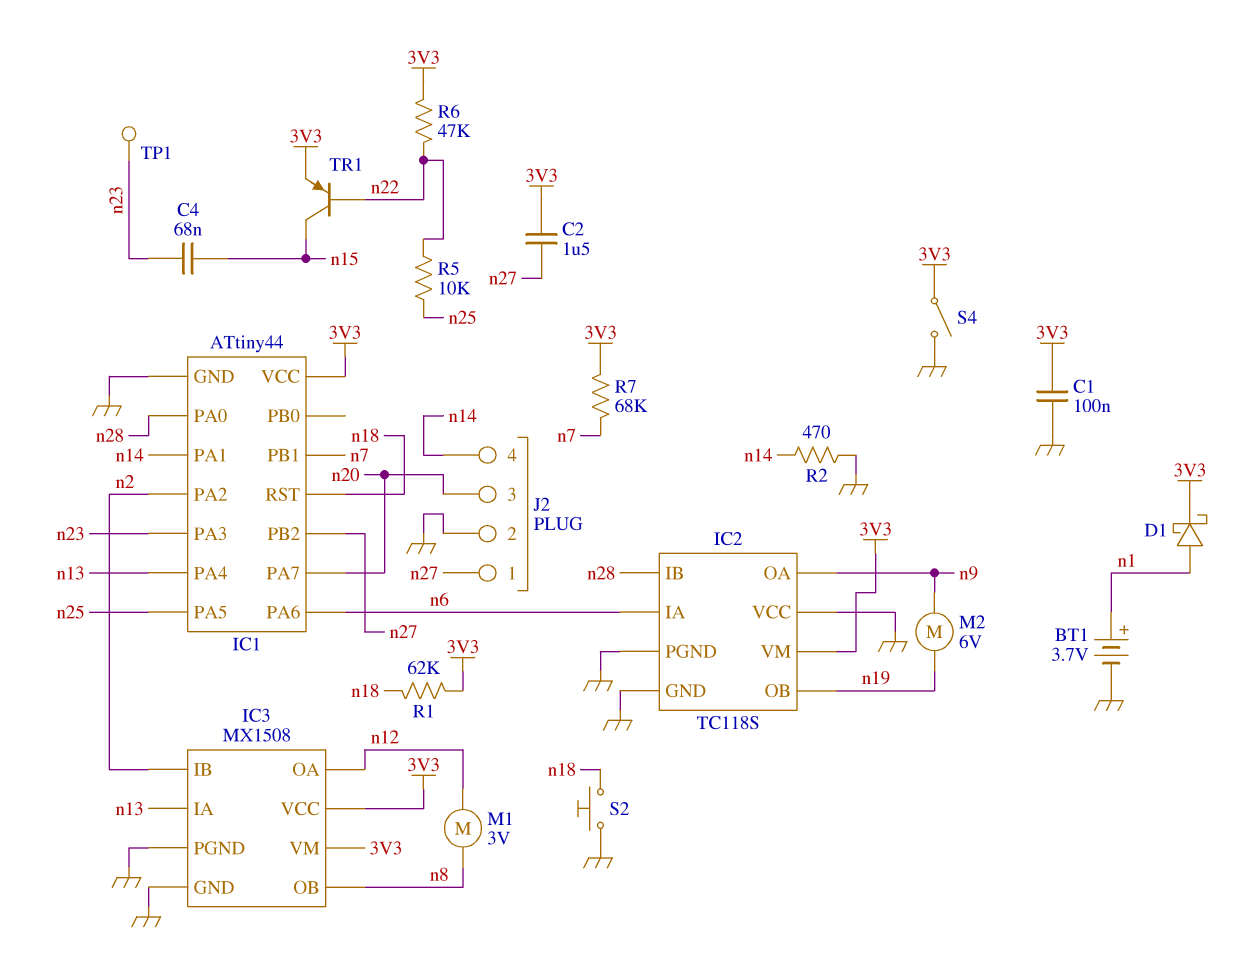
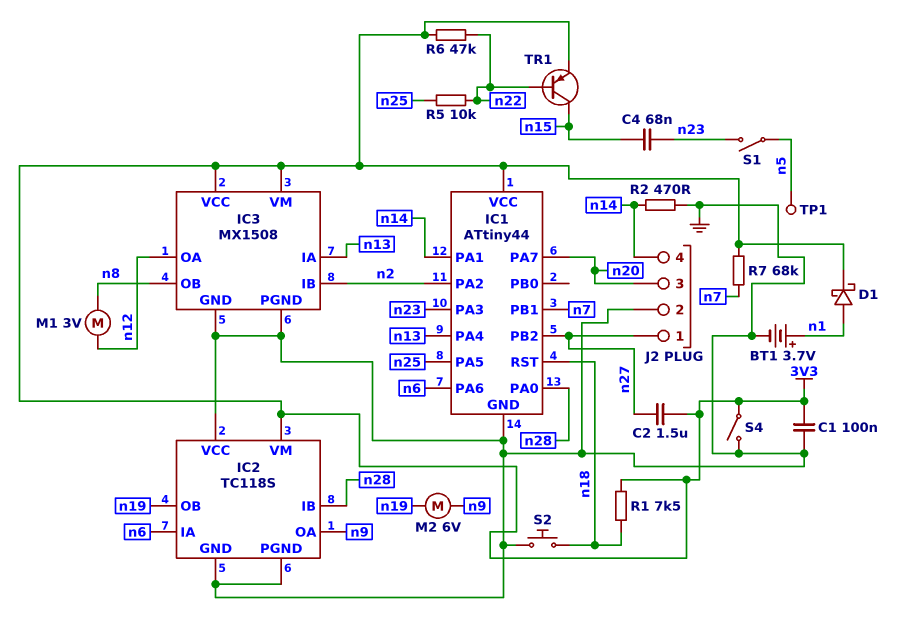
R1: 62k (3V3, n18) -> 7.5k (3V3, n18)
S1: none -> switch (n5, n23)
TP1: test point (n23) -> test point (n5)

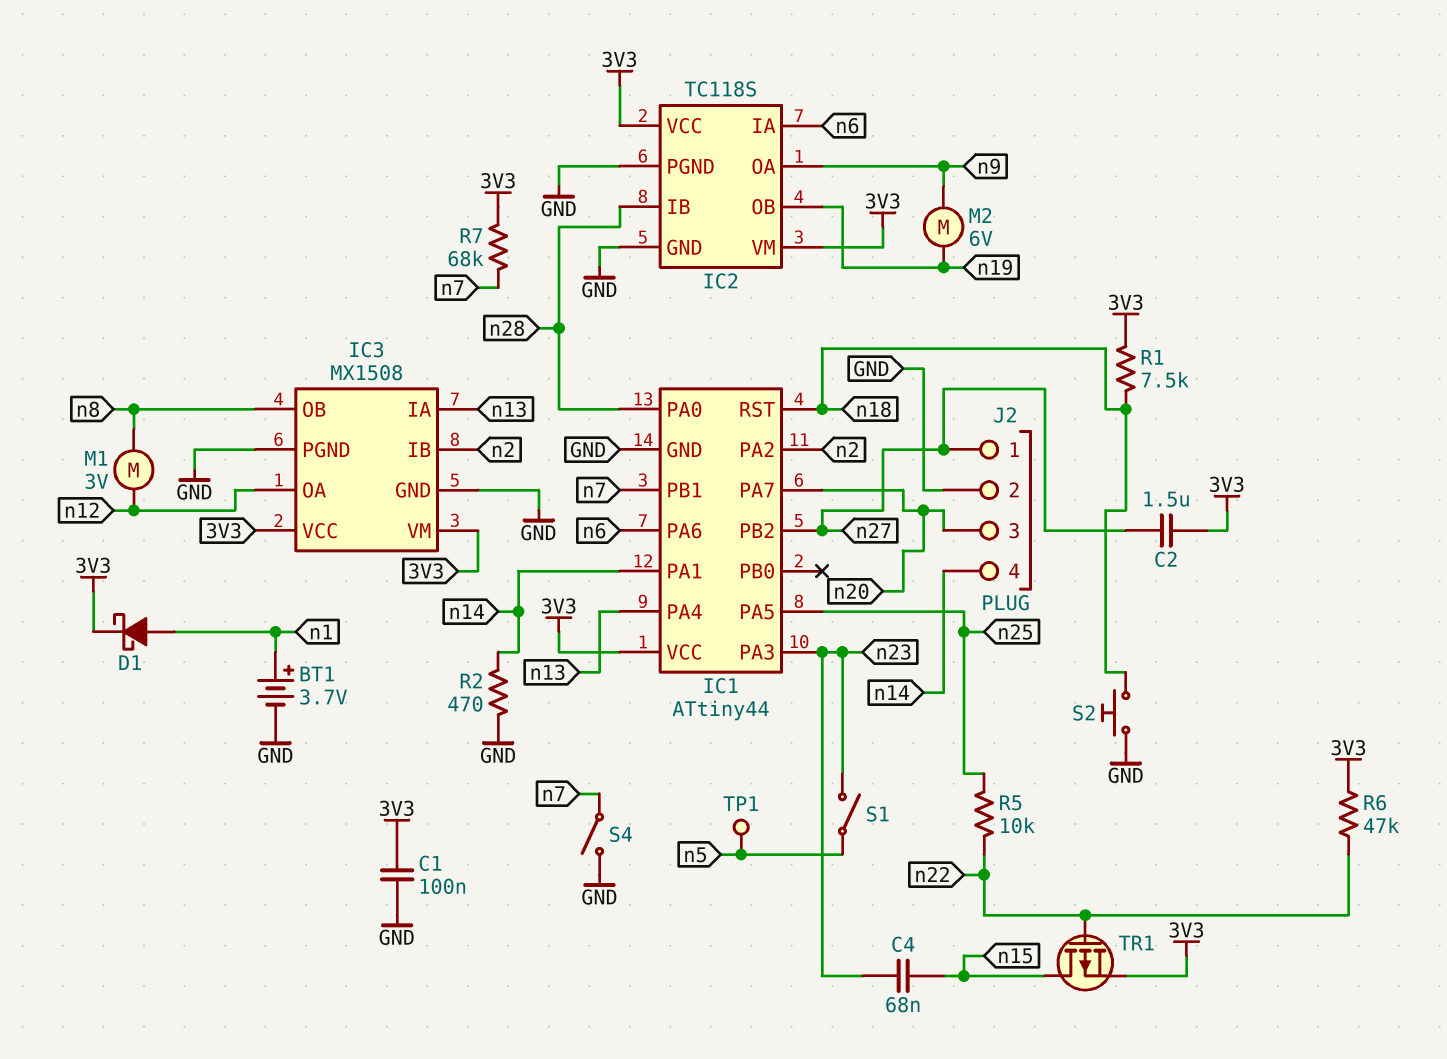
IC2 pin VCC: GND -> 3V3
S4: switch (3V3, GND) -> switch (GND, n7)
TR1: PNP (B n22, C n15, E 3V3) -> PMOS (G n22, D n15, S 3V3)

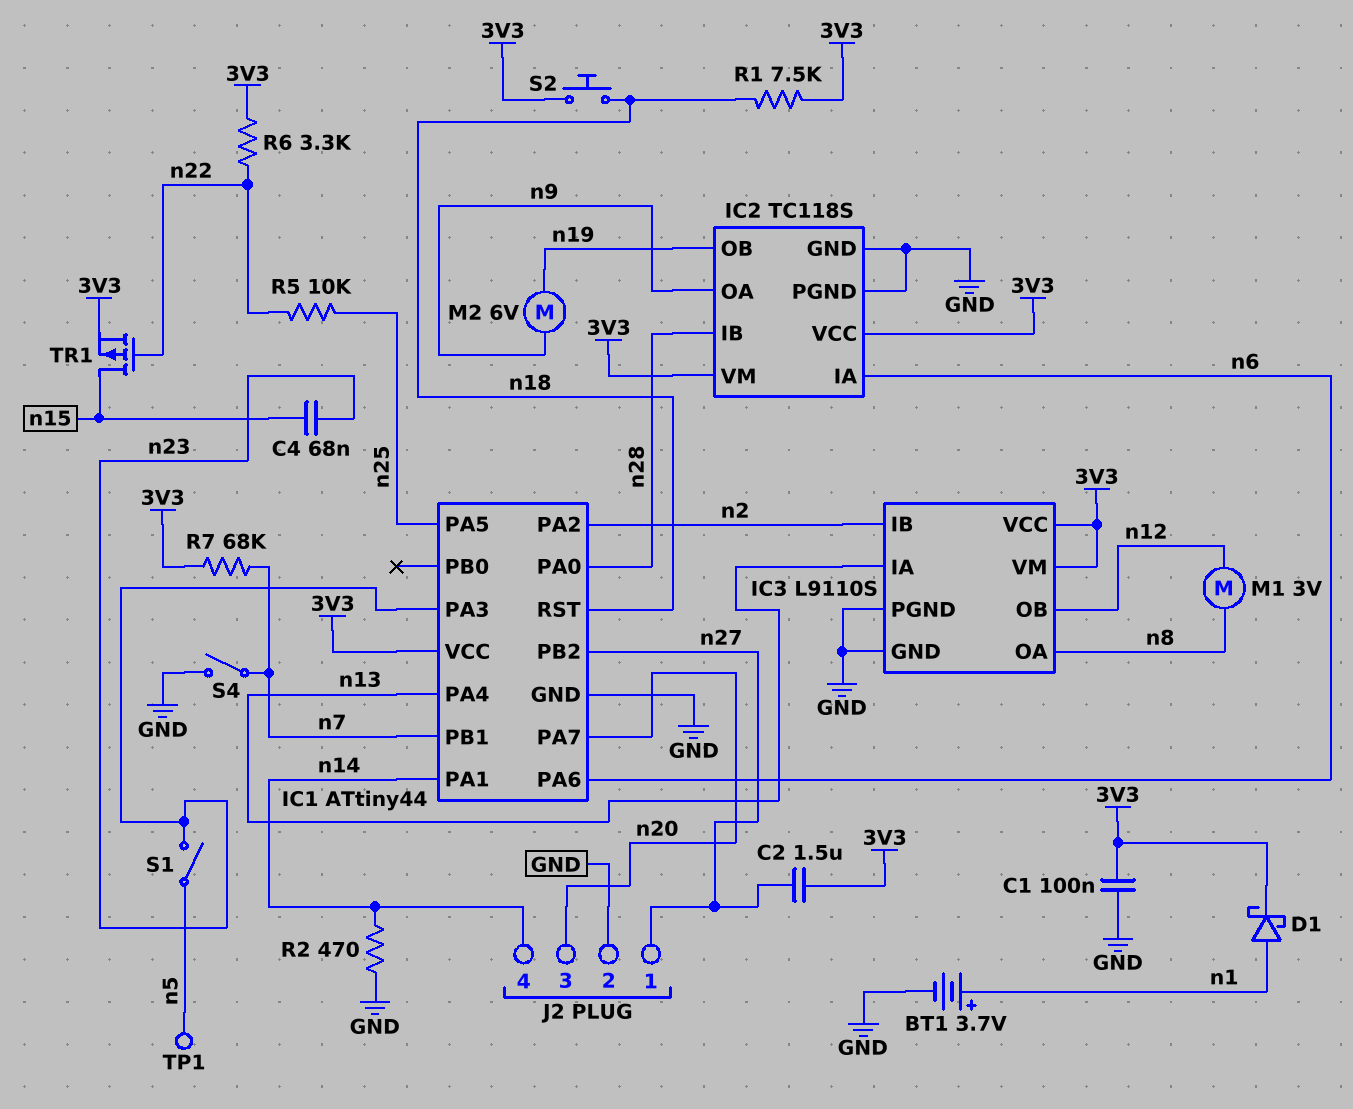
IC3: MX1508 -> L9110S
IC3 pin OA: n12 -> n8
IC3 pin OB: n8 -> n12
R6: 47k (3V3, n22) -> 3.3k (3V3, n22)
S2: button (GND, n18) -> button (3V3, n18)

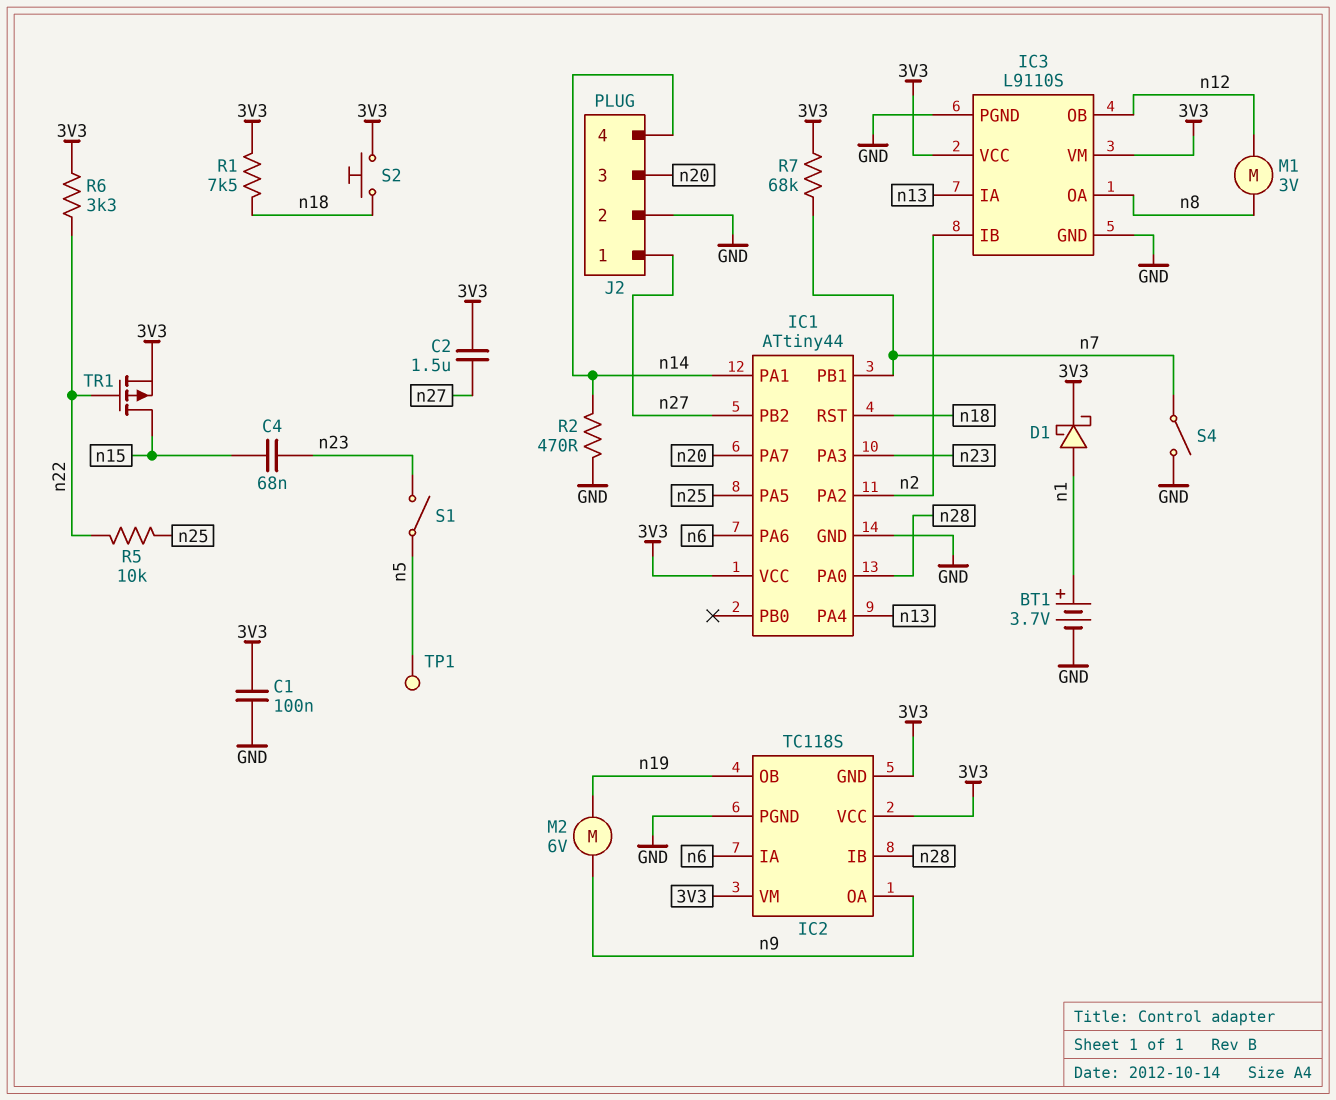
IC2 pin GND: GND -> 3V3

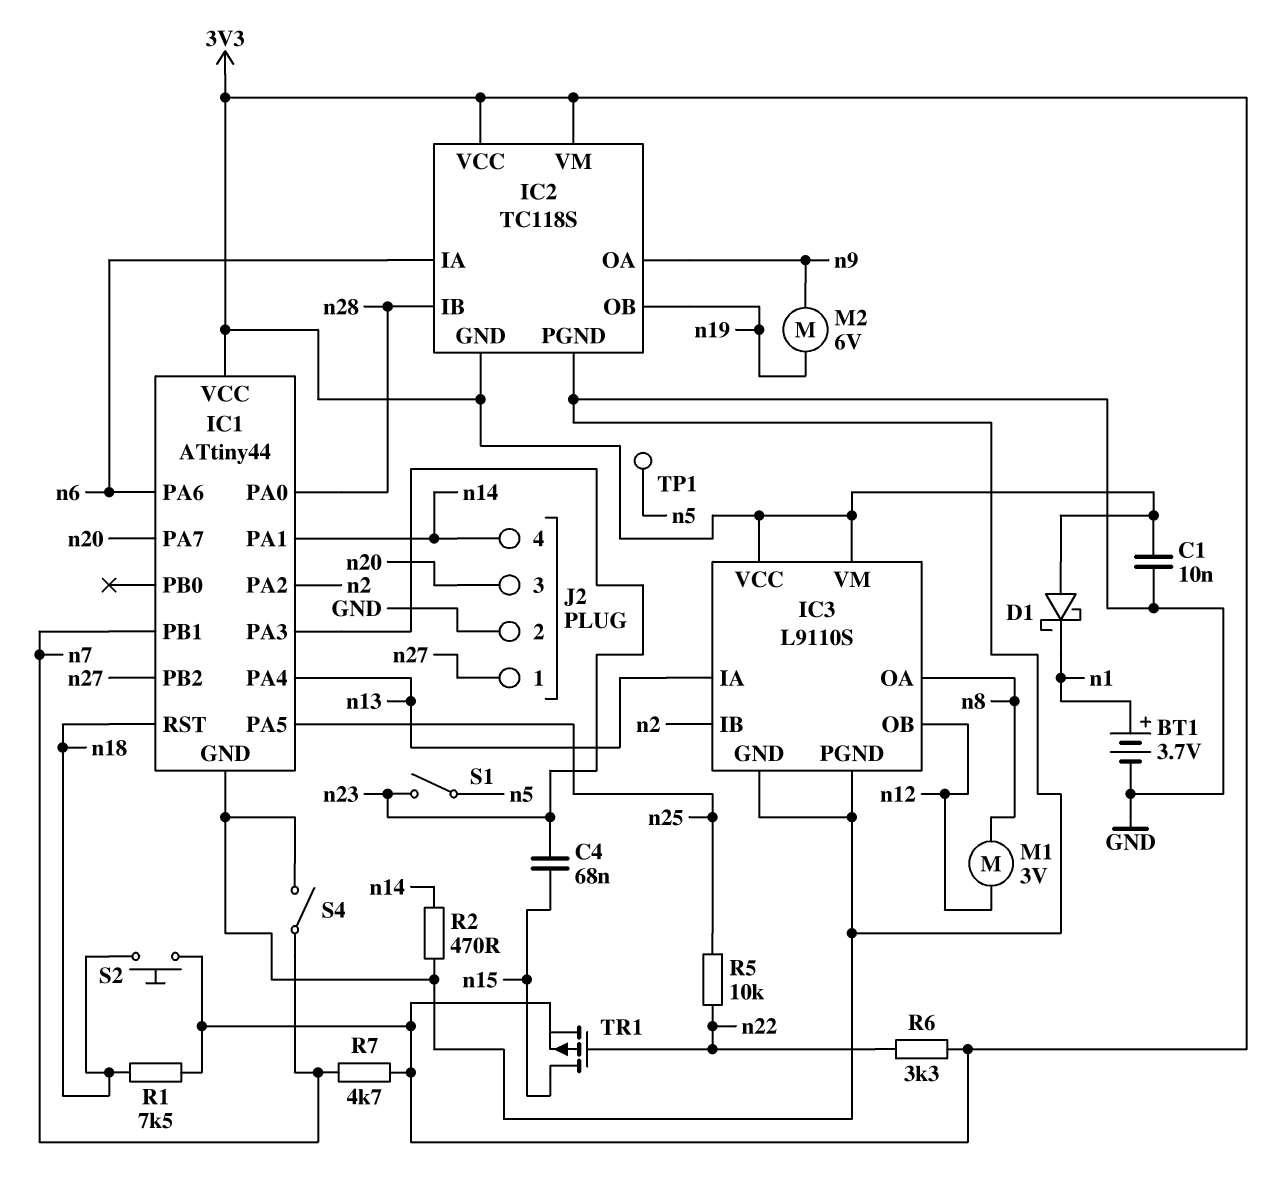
C1: 100nF (3V3, GND) -> 10nF (3V3, GND)
C2: 1.5uF (3V3, n27) -> none
D1: schottky (A n1, K 3V3) -> schottky (A 3V3, K n1)
R7: 68k (3V3, n7) -> 4.7k (3V3, n7)

